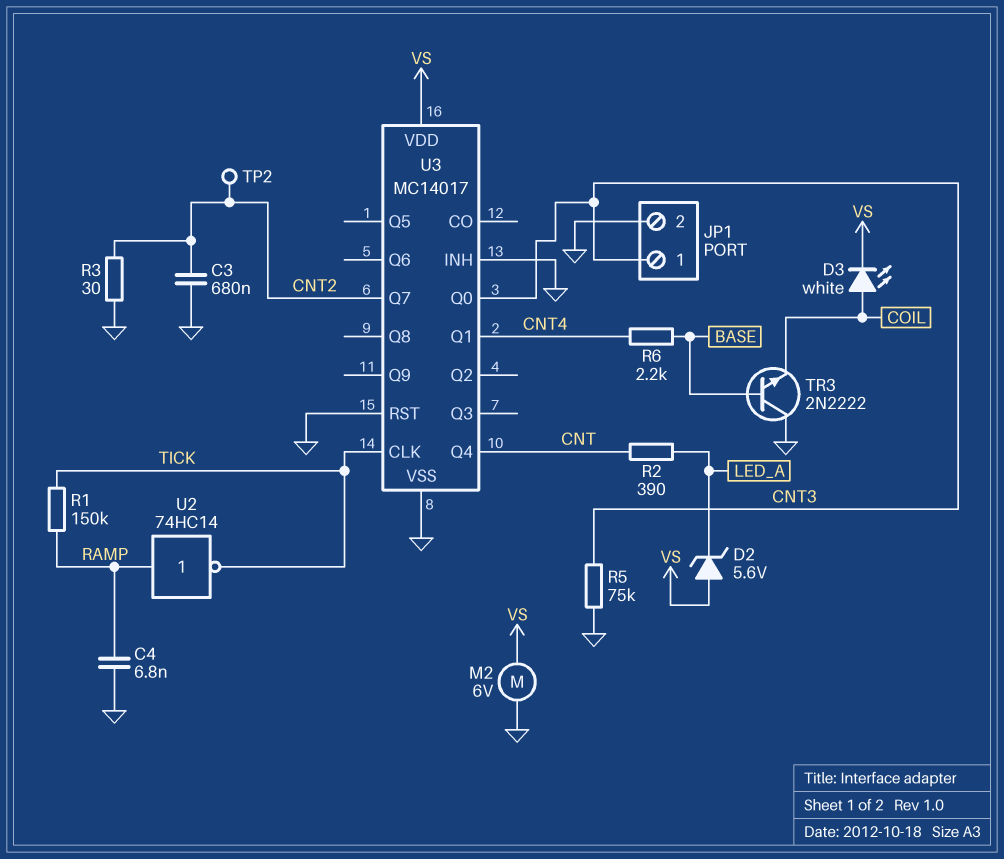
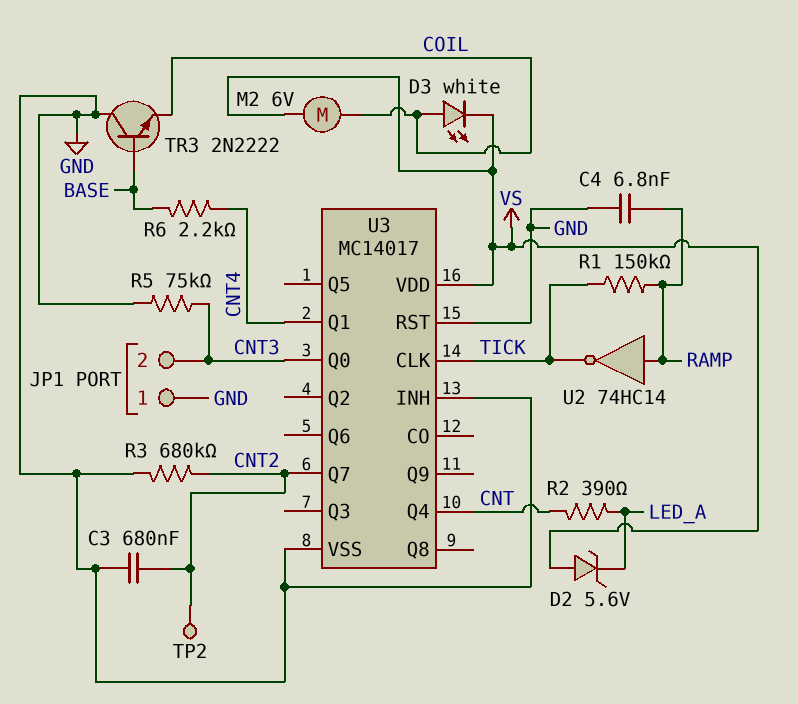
JP1 pin 1: CNT3 -> GND
JP1 pin 2: GND -> CNT3
M2: motor 6V (GND, VS) -> motor 6V (COIL, VS)
R3: 30 (CNT2, GND) -> 680k (CNT2, GND)

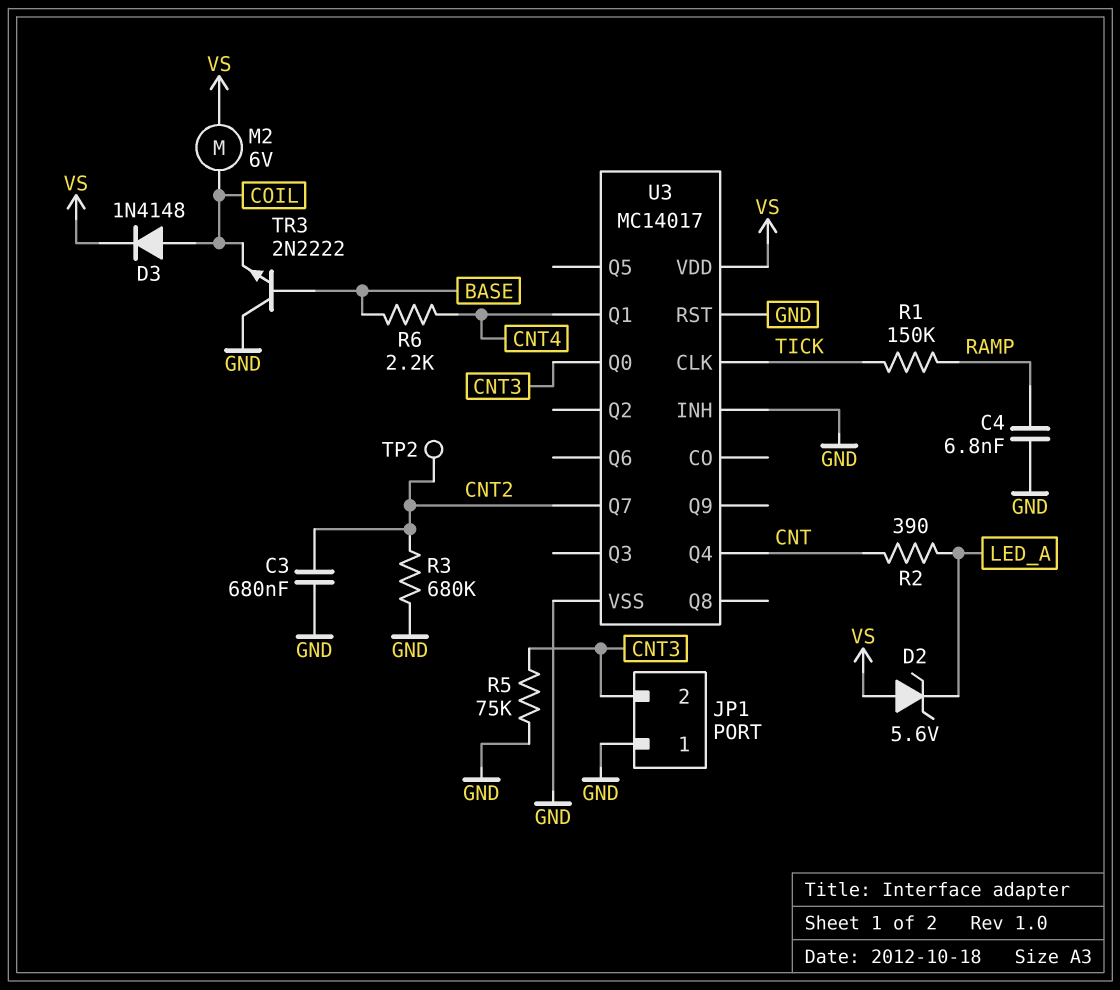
D3: LED white (A COIL, K VS) -> diode 1N4148 (A COIL, K VS)
U2: NOT 74HC14 (in RAMP, out TICK) -> none

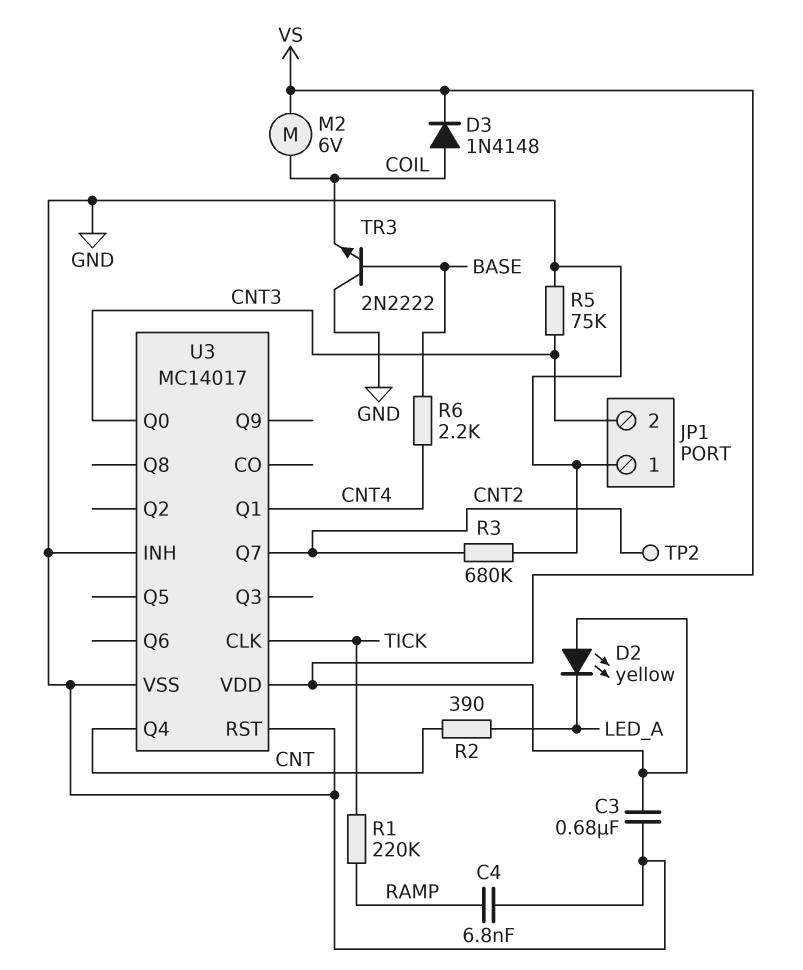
C3: 680nF (CNT2, GND) -> 680nF (GND, VS)
D2: zener 5.6V (A VS, K LED_A) -> LED yellow (A VS, K LED_A)
R1: 150k (RAMP, TICK) -> 220k (RAMP, TICK)

